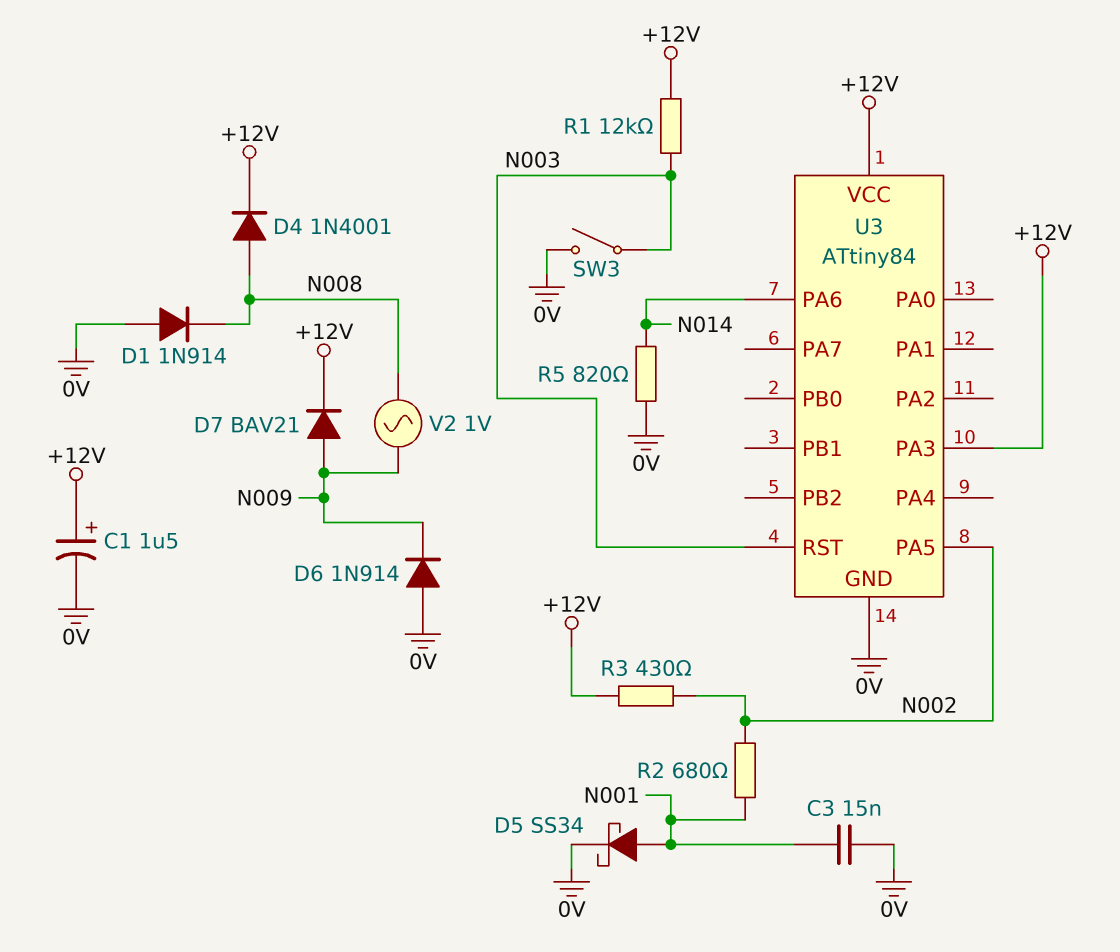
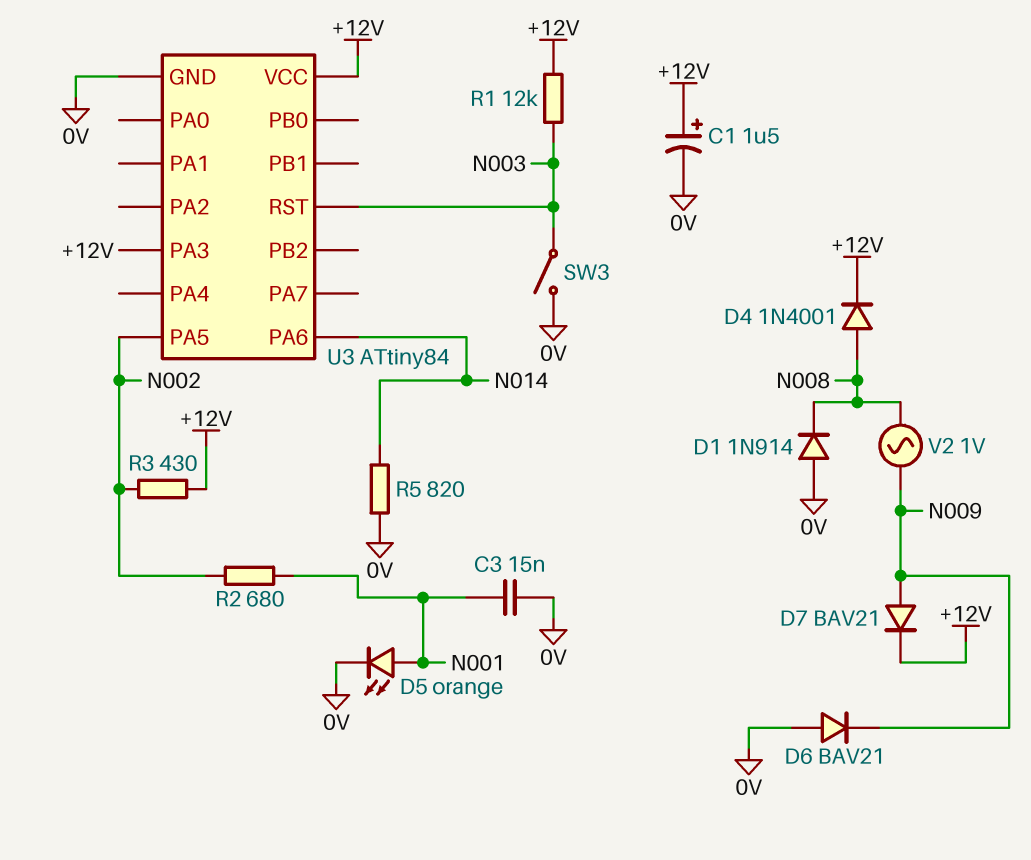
D5: schottky SS34 (A N001, K 0V) -> LED orange (A N001, K 0V)
D6: diode 1N914 (A 0V, K N009) -> diode BAV21 (A 0V, K N009)

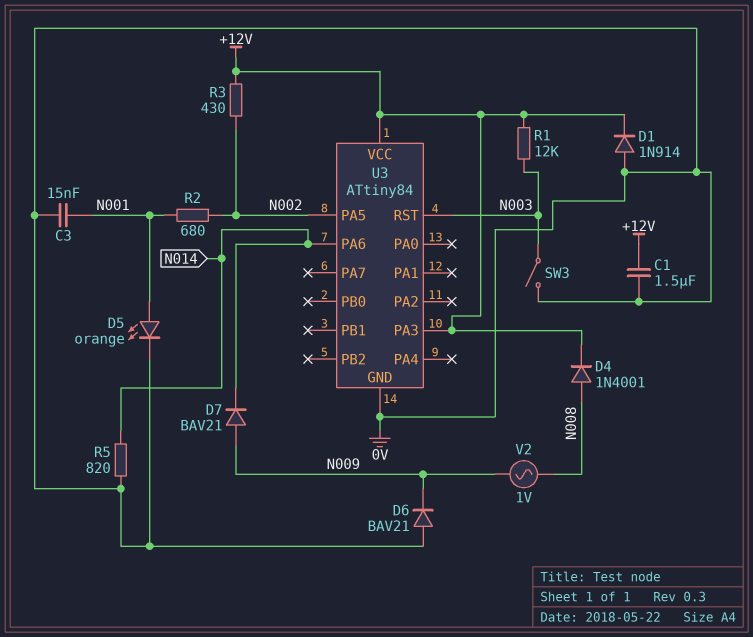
C1: 1.5uF (plus +12V, minus 0V) -> 1.5uF (+12V, 0V)
D1: diode 1N914 (A 0V, K N008) -> diode 1N914 (A 0V, K +12V)
D7: diode BAV21 (A N009, K +12V) -> diode BAV21 (A N009, K N014)

